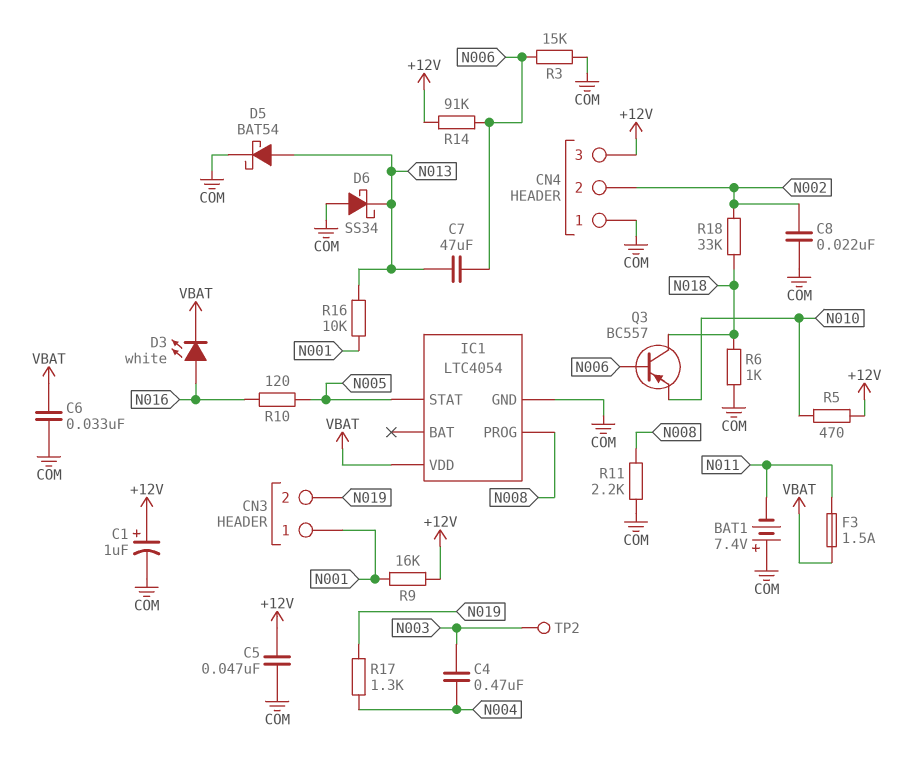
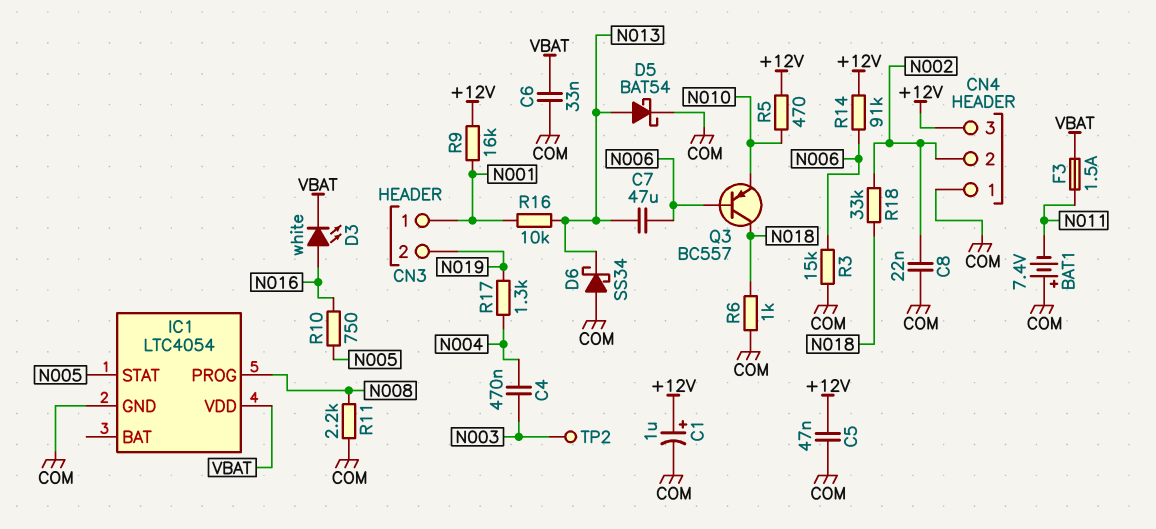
R10: 120 (N005, N016) -> 750 (N005, N016)

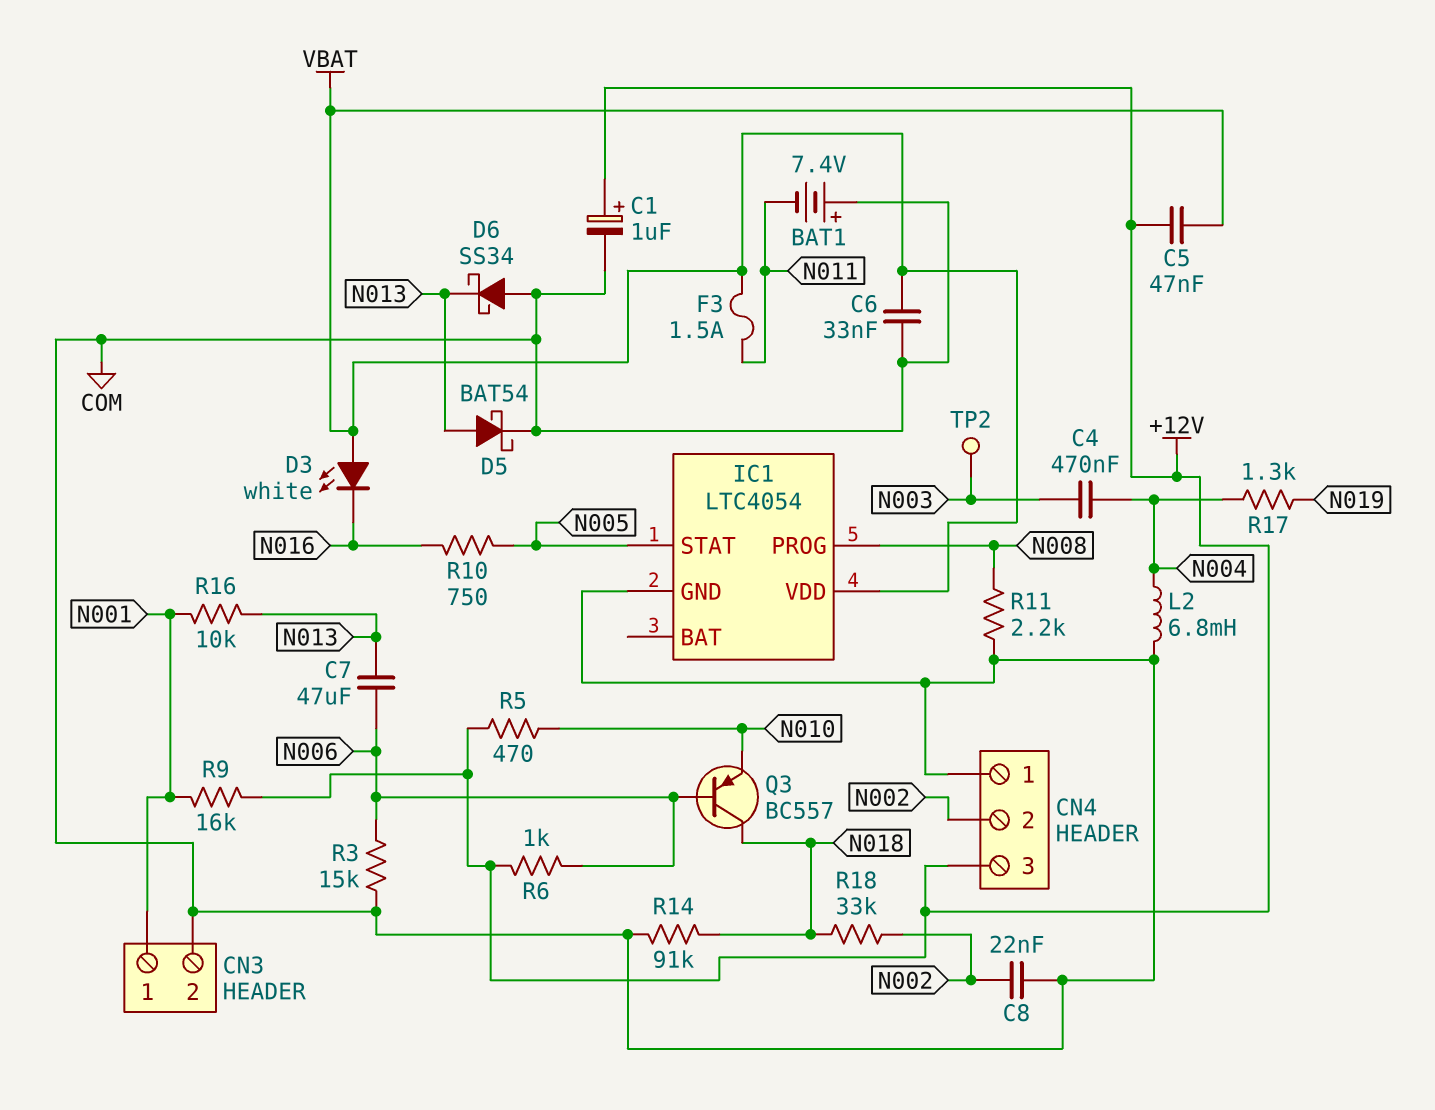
C5: 47nF (+12V, COM) -> 47nF (+12V, VBAT)
CN3 pin 2: N019 -> COM
D3: LED white (A N016, K VBAT) -> LED white (A VBAT, K N016)
L2: none -> 6.8mH (COM, N004)
R6: 1k (COM, N018) -> 1k (+12V, N006)
R14: 91k (+12V, N006) -> 91k (COM, N018)

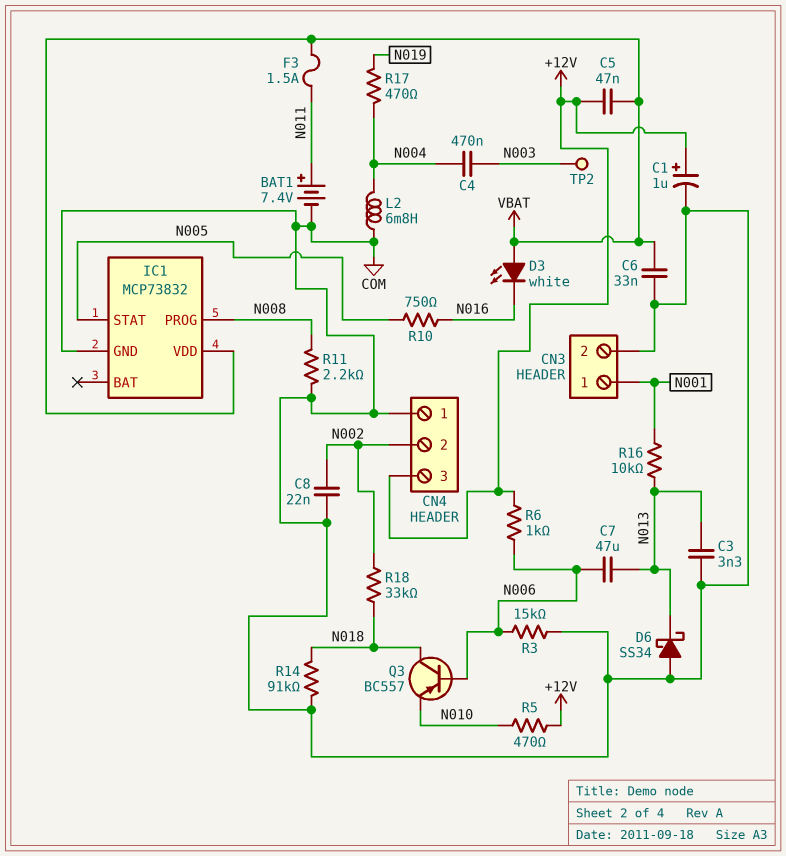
BAT1: 7.4V (plus COM, minus N011) -> 7.4V (plus N011, minus COM)
C3: none -> 3.3nF (COM, N013)
D5: schottky BAT54 (A N013, K COM) -> none
IC1: LTC4054 -> MCP73832
R9: 16k (+12V, N001) -> none
R17: 1.3k (N004, N019) -> 470 (N004, N019)

